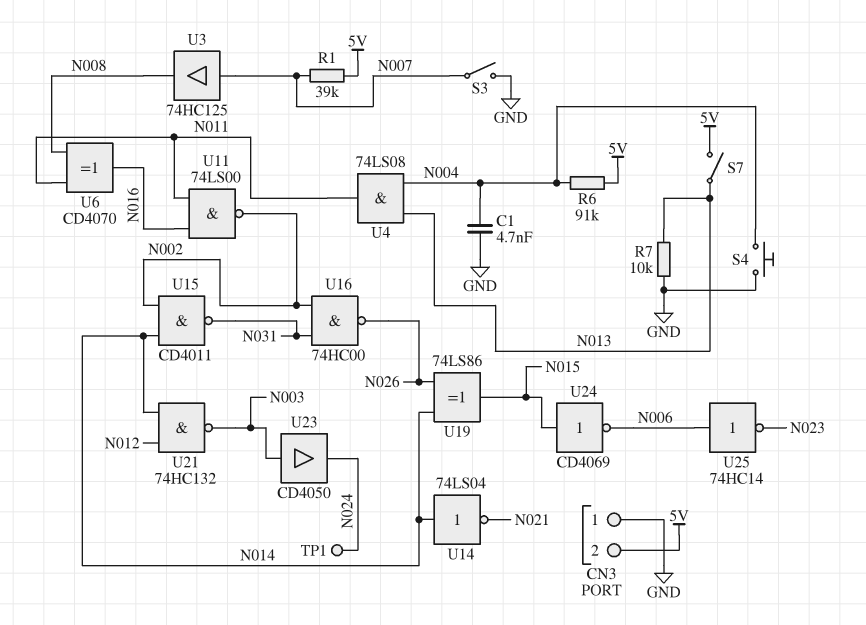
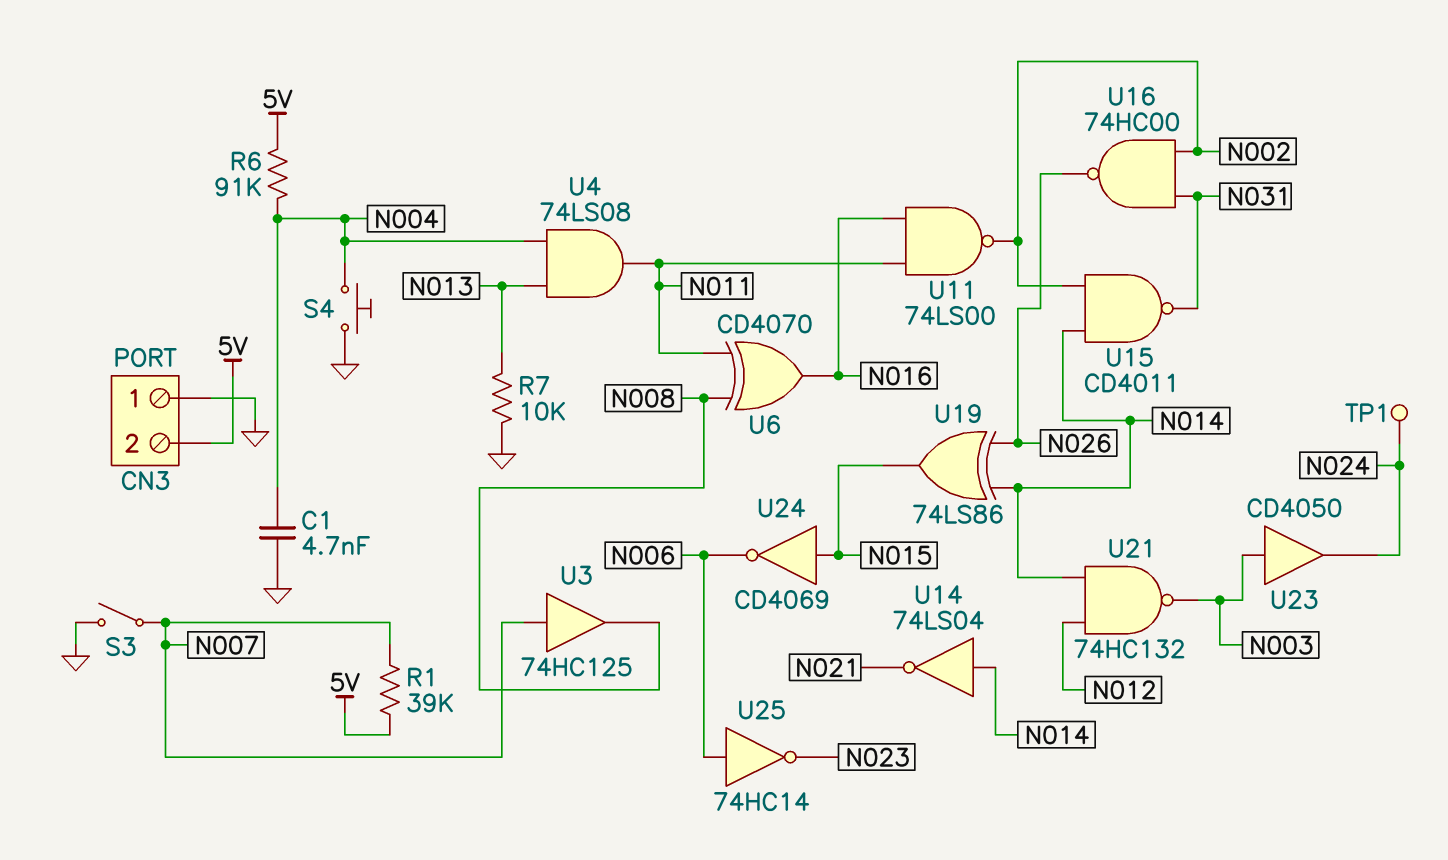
S7: switch (5V, N013) -> none

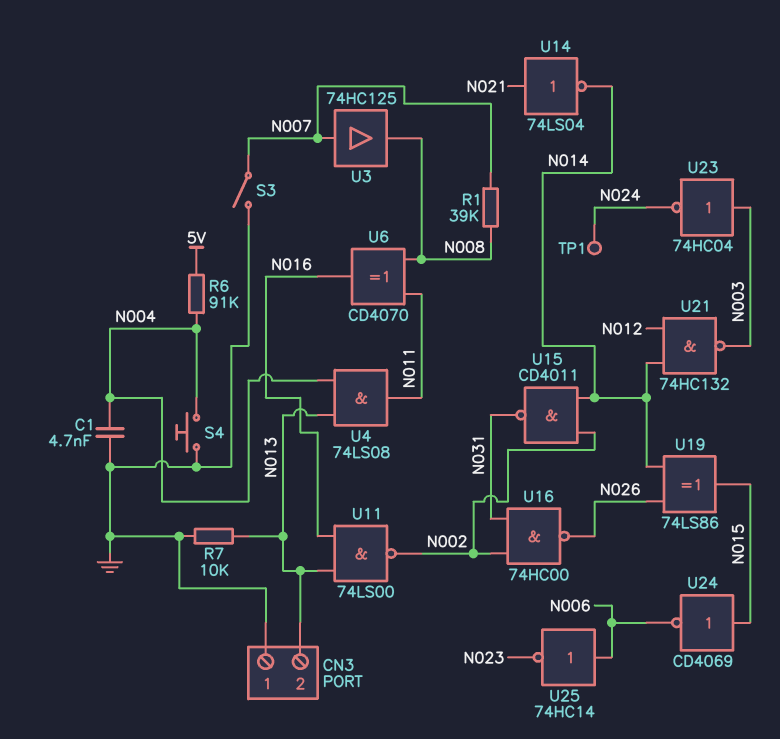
CN3 pin 2: 5V -> N013
R1: 39k (5V, N007) -> 39k (N007, N008)
U11: NAND 74LS00 (in N011, in N016, out N002) -> NAND 74LS00 (in N013, in N016, out N002)
U14: NOT 74LS04 (in N014, out N021) -> NOT 74LS04 (in N021, out N014)
U23: buffer CD4050 (in N003, out N024) -> NOT 74HC04 (in N003, out N024)

